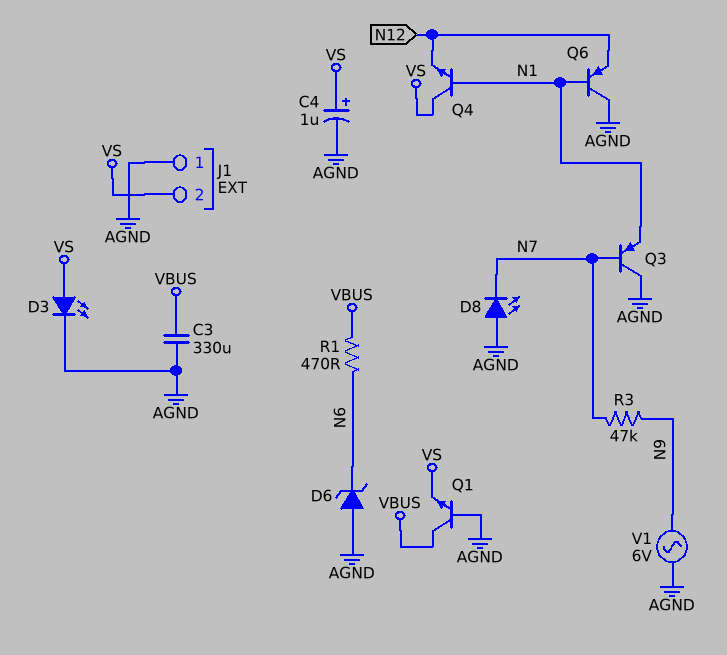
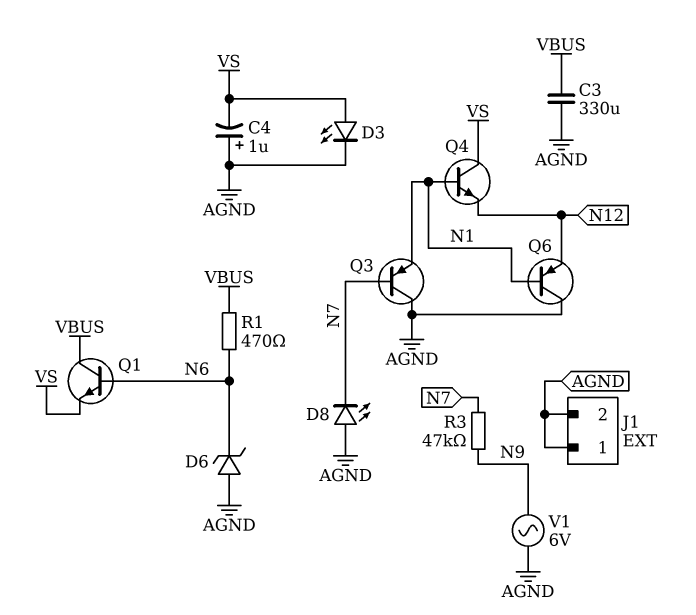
C4: 1uF (plus VS, minus AGND) -> 1uF (plus AGND, minus VS)
J1 pin 2: VS -> AGND
Q1: NPN (B AGND, C VBUS, E VS) -> NPN (B N6, C VBUS, E VS)

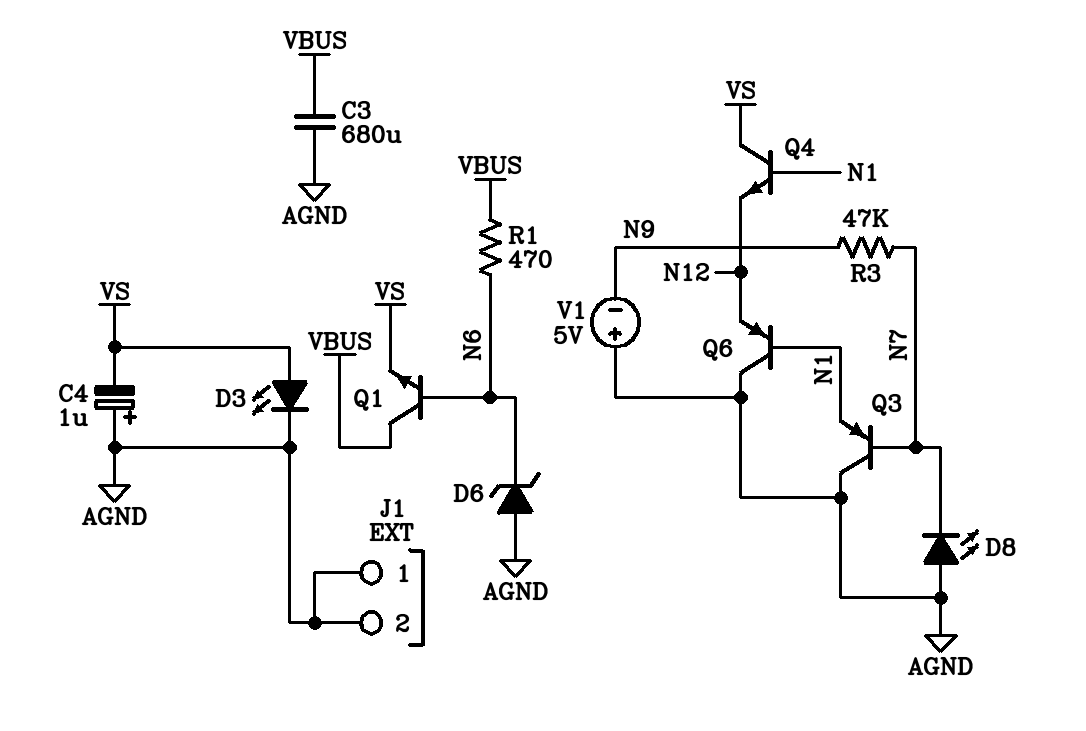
C3: 330uF (AGND, VBUS) -> 680uF (AGND, VBUS)
V1: AC 6V (AGND, N9) -> 5V (plus AGND, minus N9)

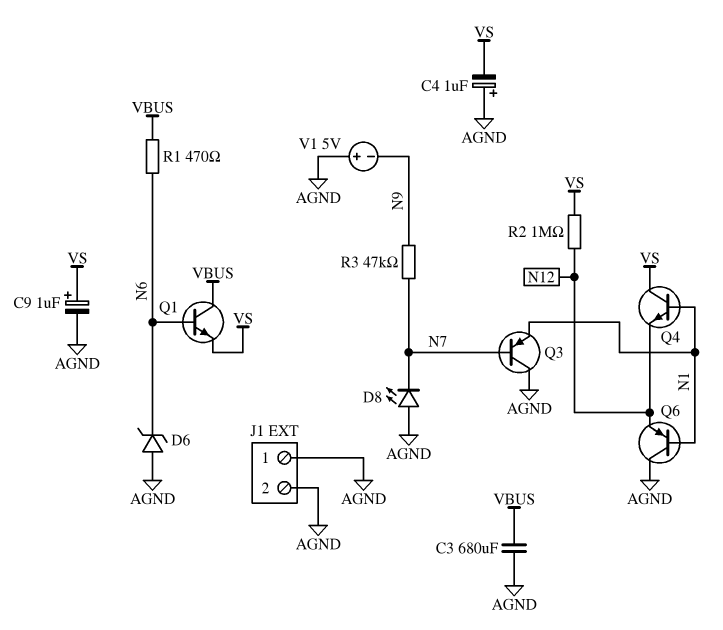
C9: none -> 1uF (plus VS, minus AGND)
D3: LED (A VS, K AGND) -> none
R2: none -> 1M (N12, VS)

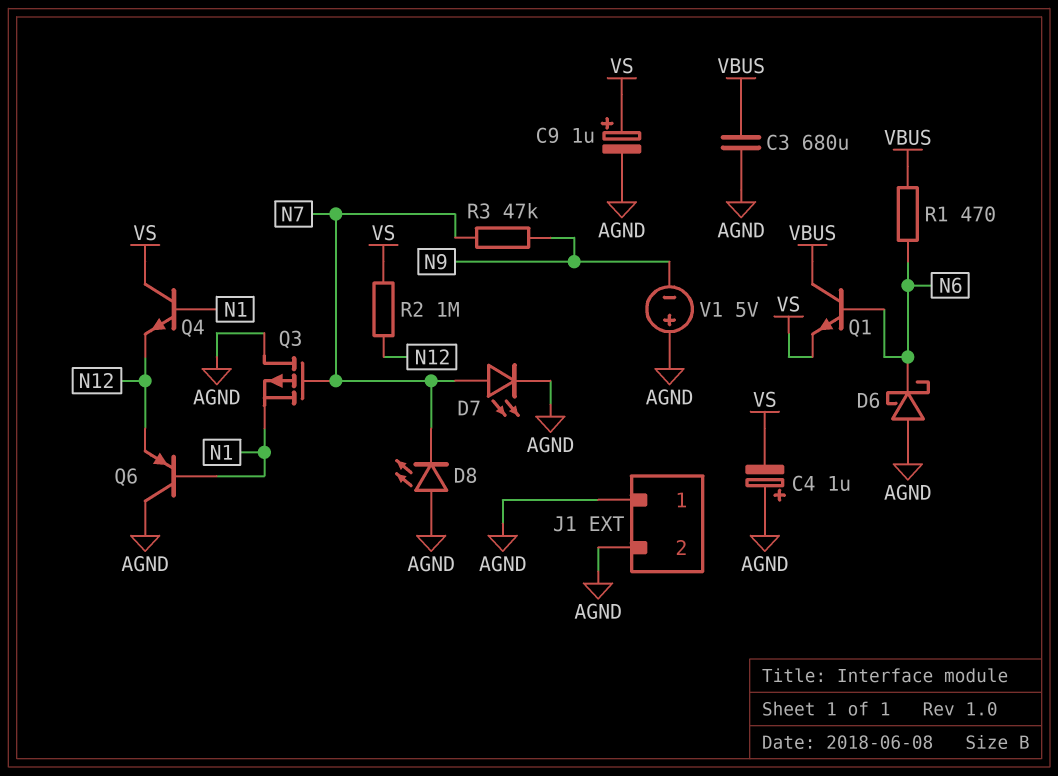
D6: zener (A AGND, K N6) -> schottky (A AGND, K N6)
D7: none -> LED (A N7, K AGND)
Q3: PNP (B N7, C AGND, E N1) -> PMOS (G N7, D AGND, S N1)

